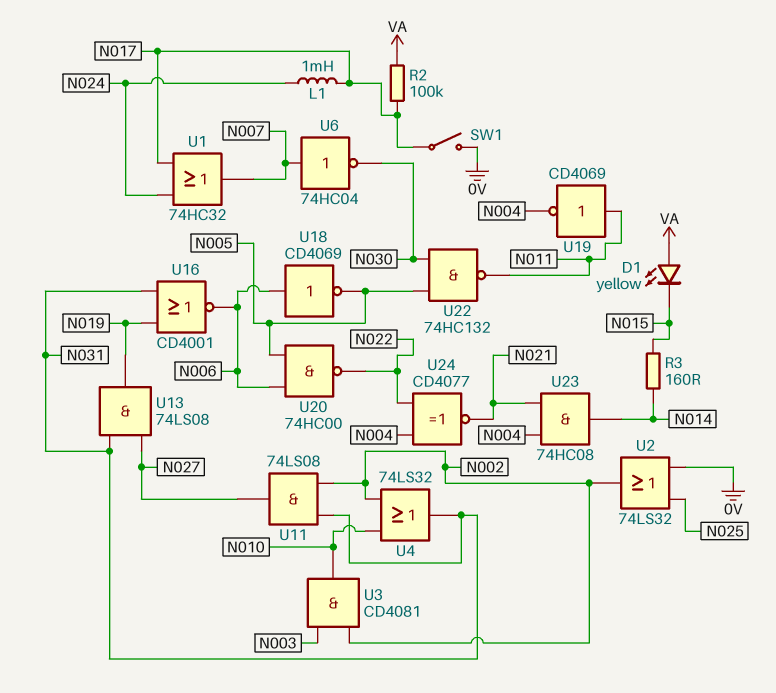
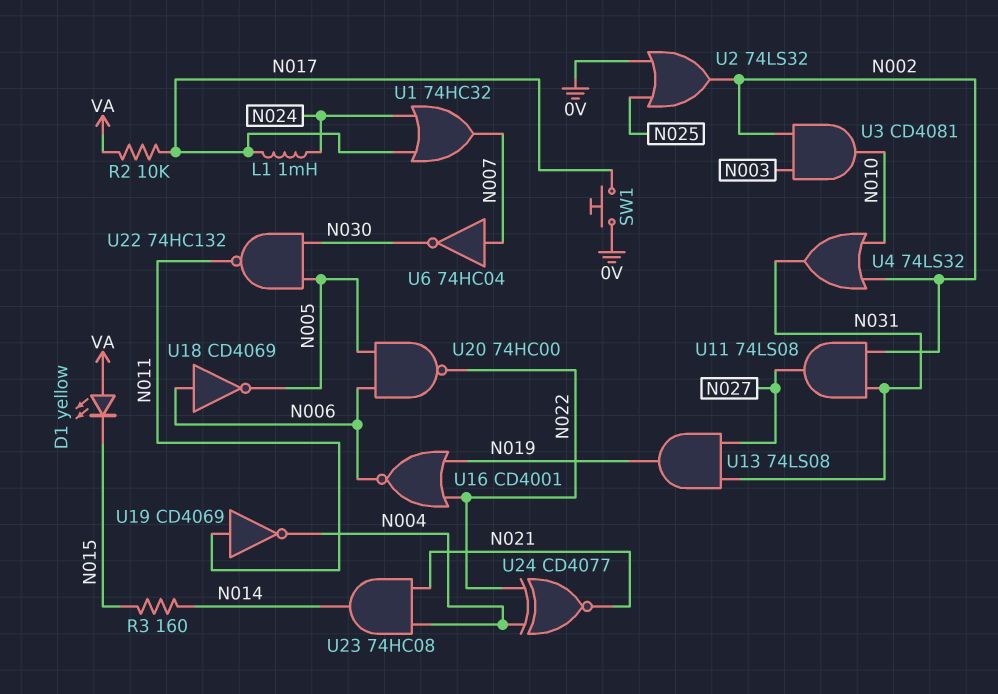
R2: 100k (N017, VA) -> 10k (N017, VA)
SW1: switch (0V, N017) -> button (0V, N017)
U16: NOR CD4001 (in N019, in N031, out N006) -> NOR CD4001 (in N019, in N022, out N006)

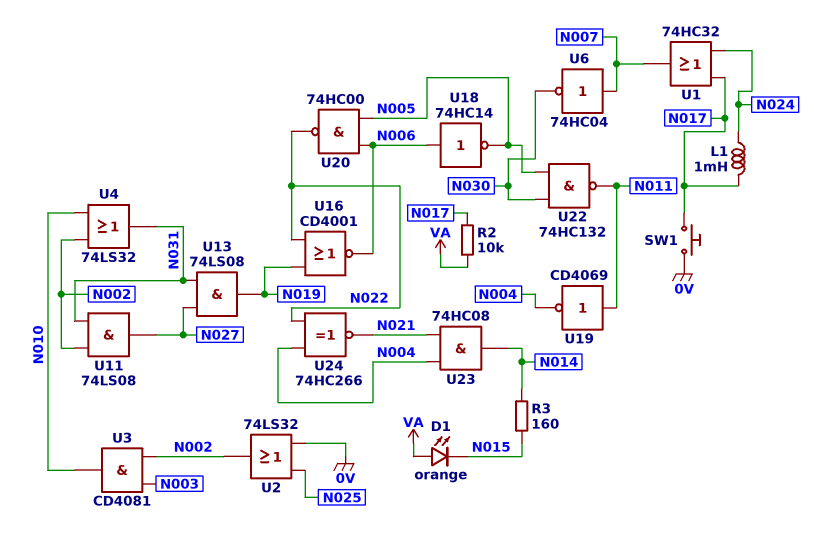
D1: LED yellow (A VA, K N015) -> LED orange (A VA, K N015)
U18: NOT CD4069 (in N006, out N005) -> NOT 74HC14 (in N006, out N005)
U24: XNOR CD4077 (in N004, in N022, out N021) -> XNOR 74HC266 (in N004, in N022, out N021)

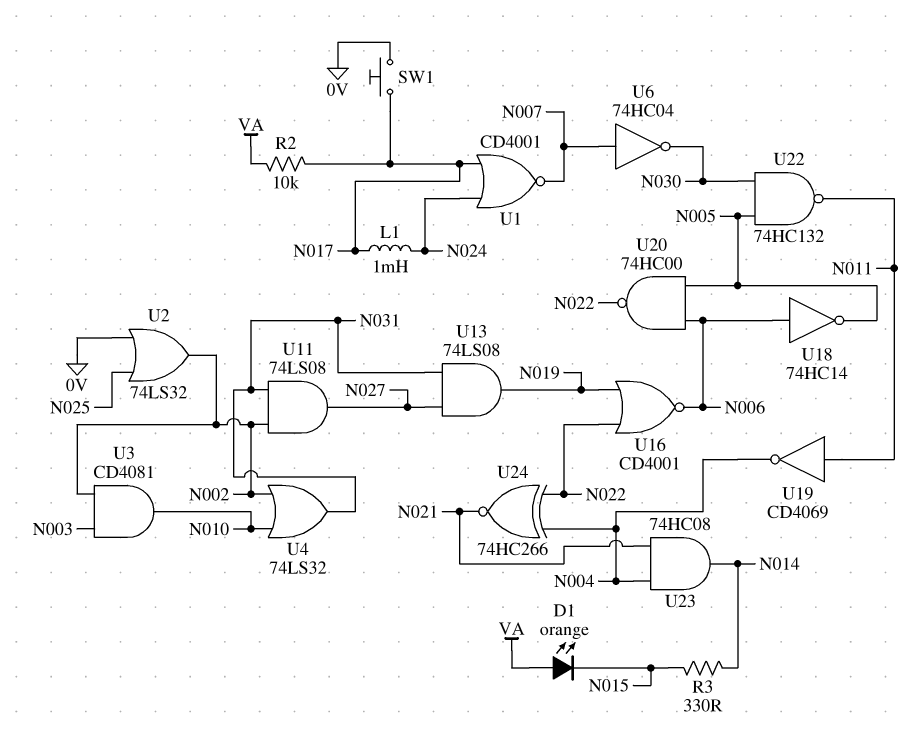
R3: 160 (N014, N015) -> 330 (N014, N015)
U1: OR 74HC32 (in N017, in N024, out N007) -> NOR CD4001 (in N017, in N024, out N007)

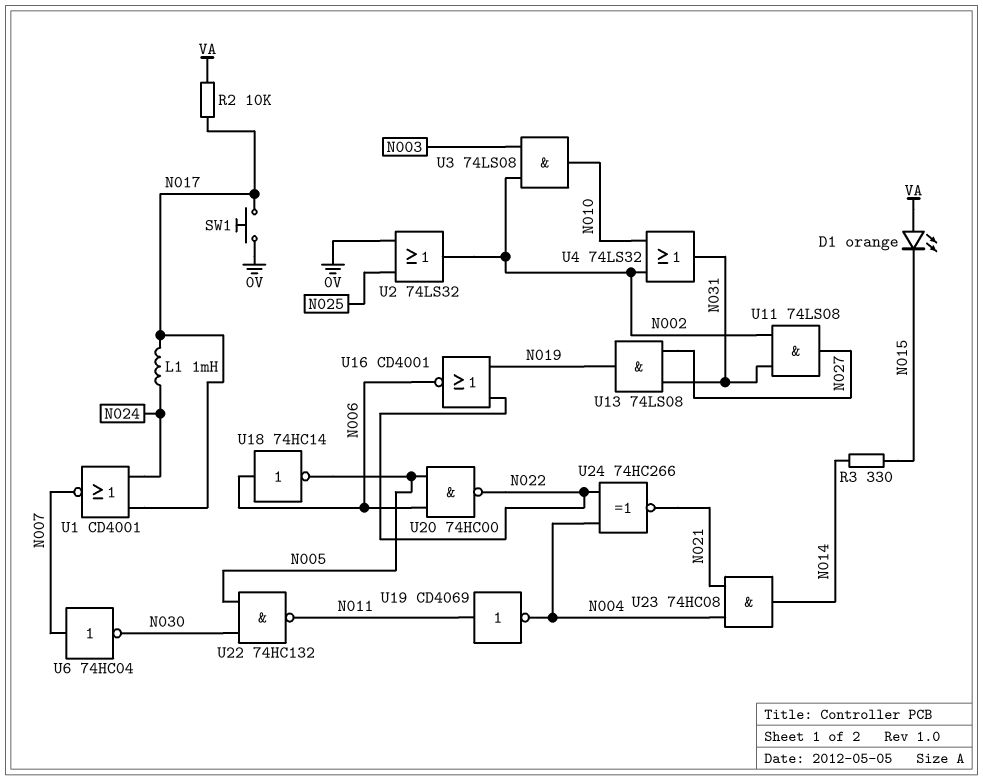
U3: AND CD4081 (in N002, in N003, out N010) -> AND 74LS08 (in N002, in N003, out N010)

